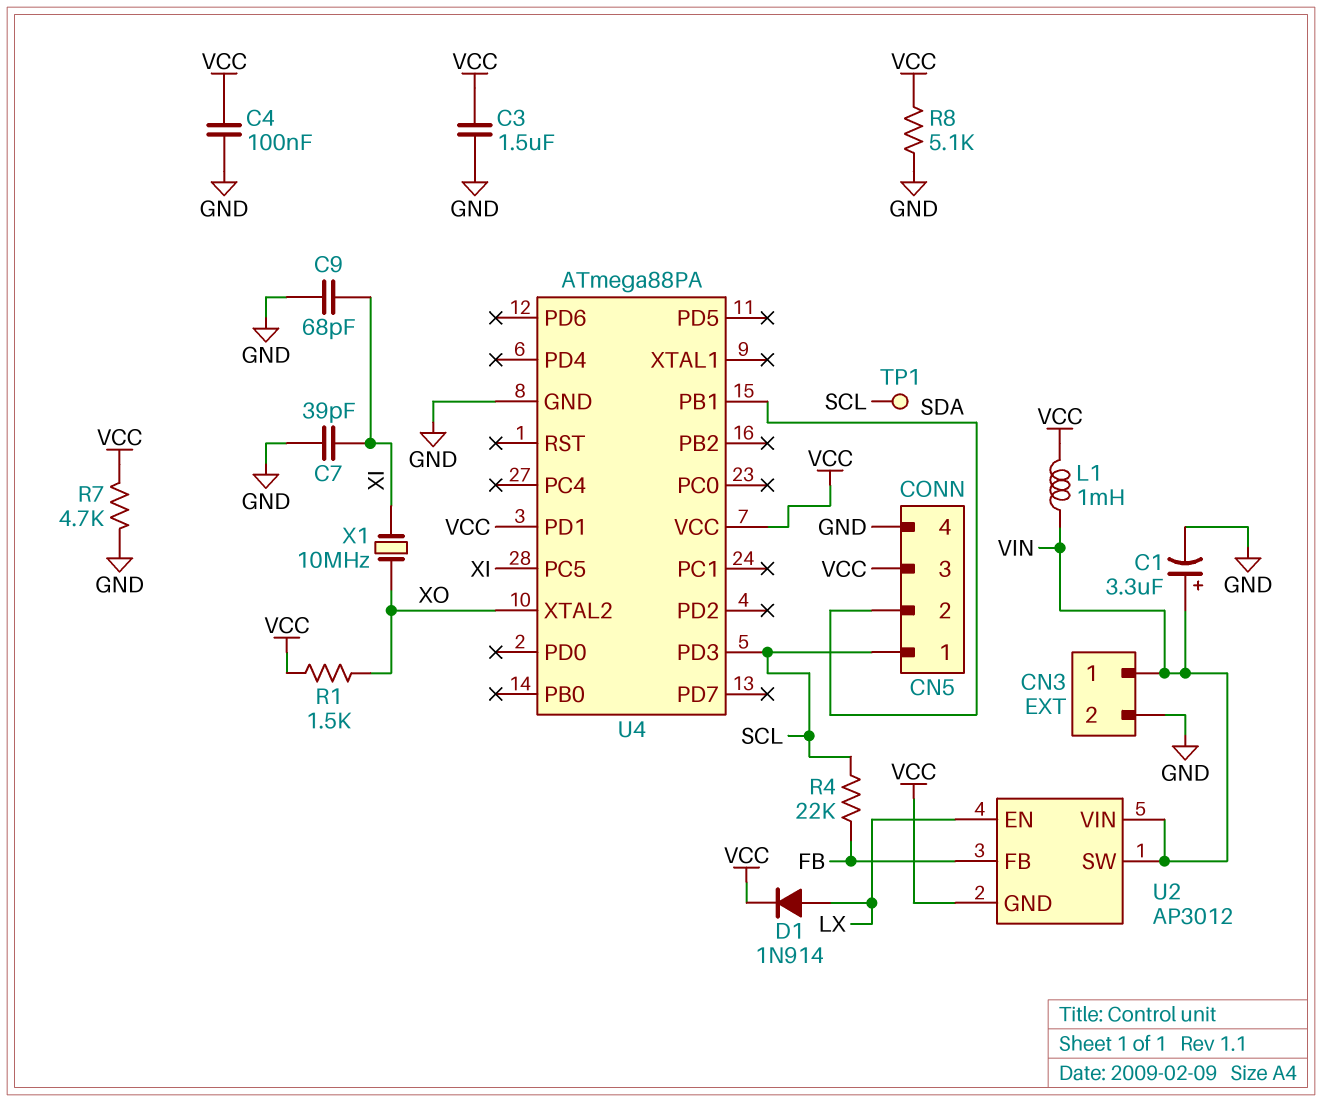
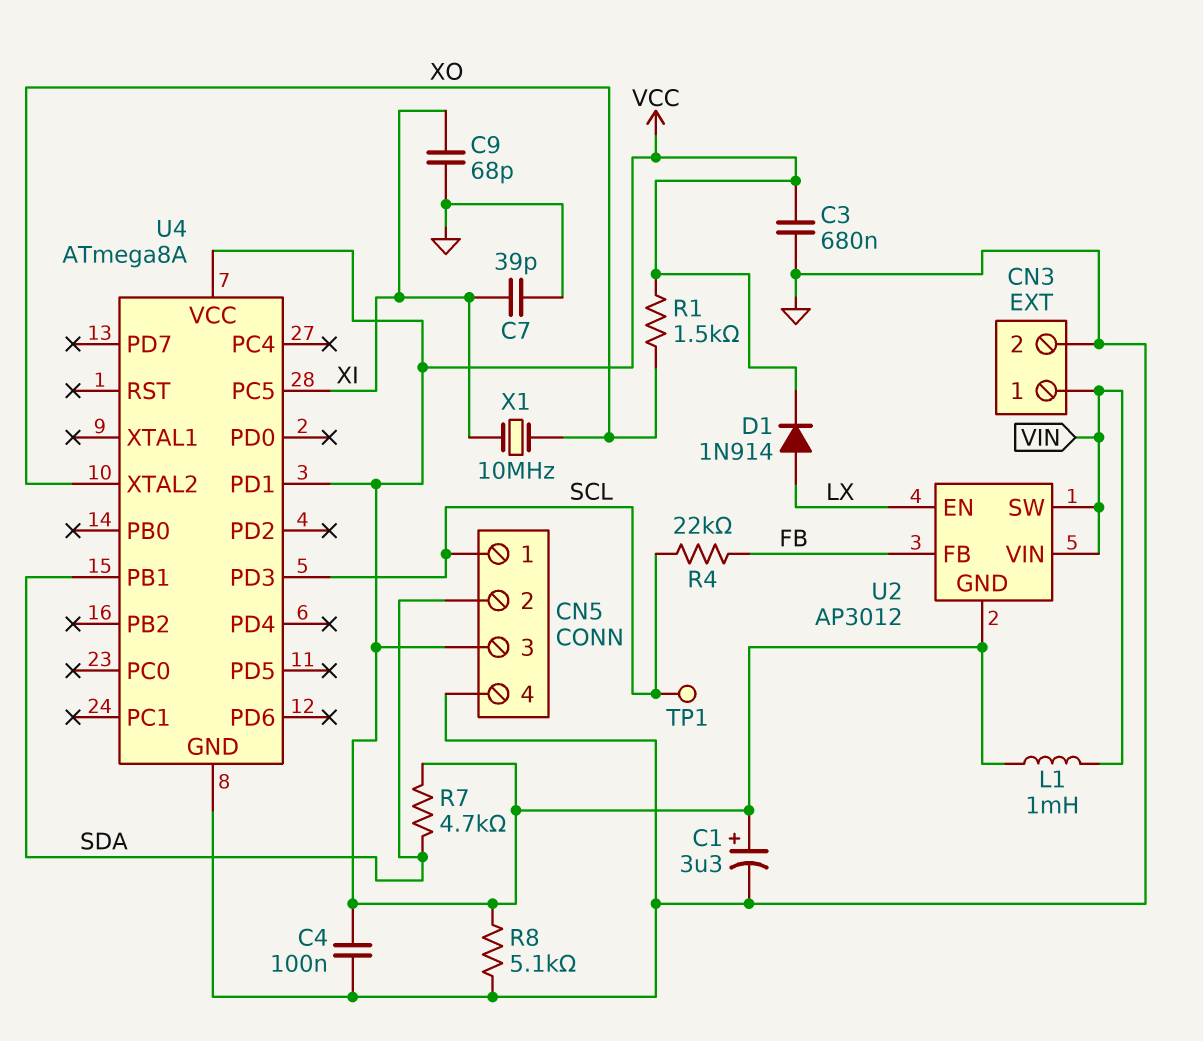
C1: 3.3uF (plus VIN, minus GND) -> 3.3uF (plus VCC, minus GND)
C3: 1.5uF (GND, VCC) -> 680nF (GND, VCC)
R7: 4.7k (GND, VCC) -> 4.7k (SDA, VCC)
U4: ATmega88PA -> ATmega8A

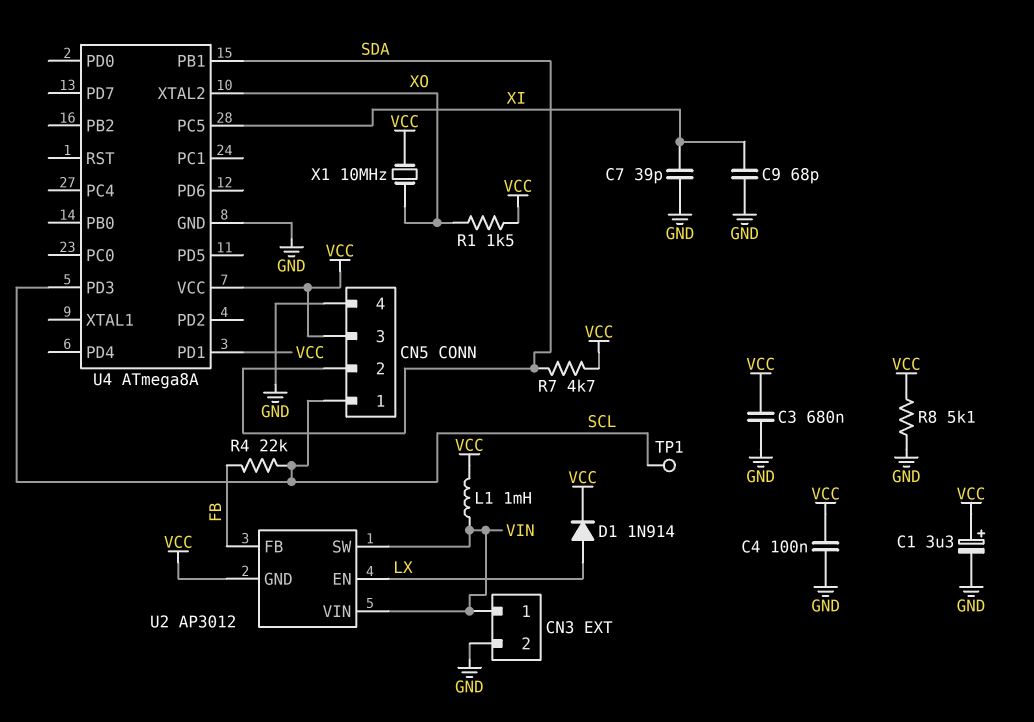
X1: 10MHz (XI, XO) -> 10MHz (VCC, XO)

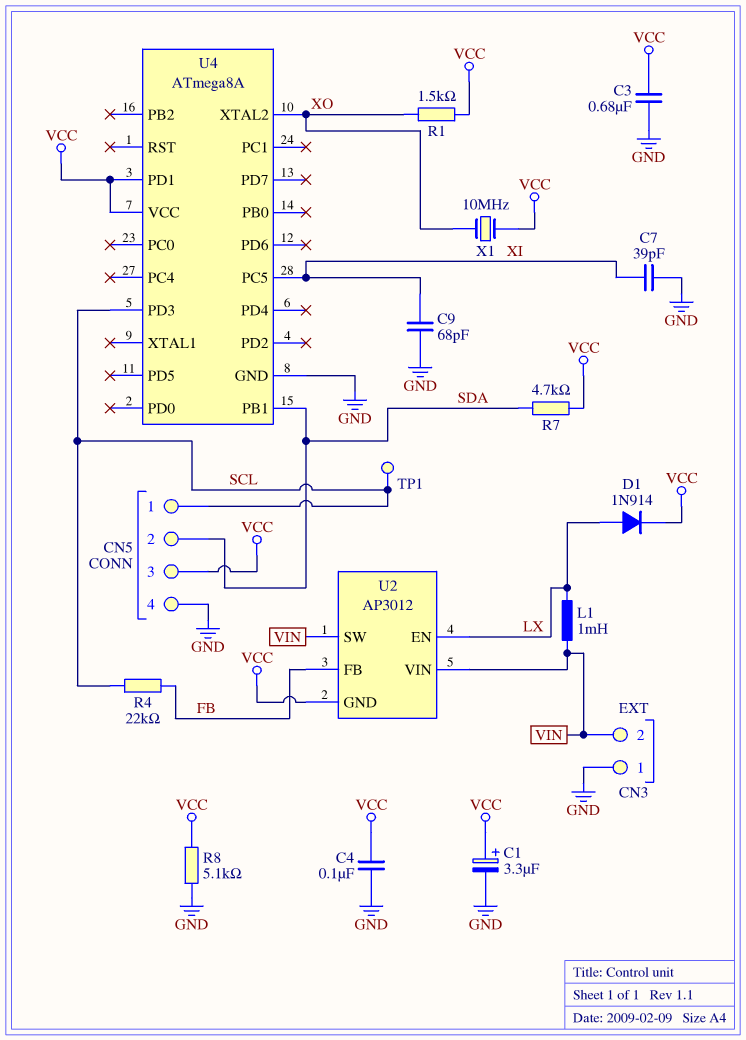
CN3 pin 1: VIN -> GND
CN3 pin 2: GND -> VIN
L1: 1mH (VCC, VIN) -> 1mH (LX, VIN)

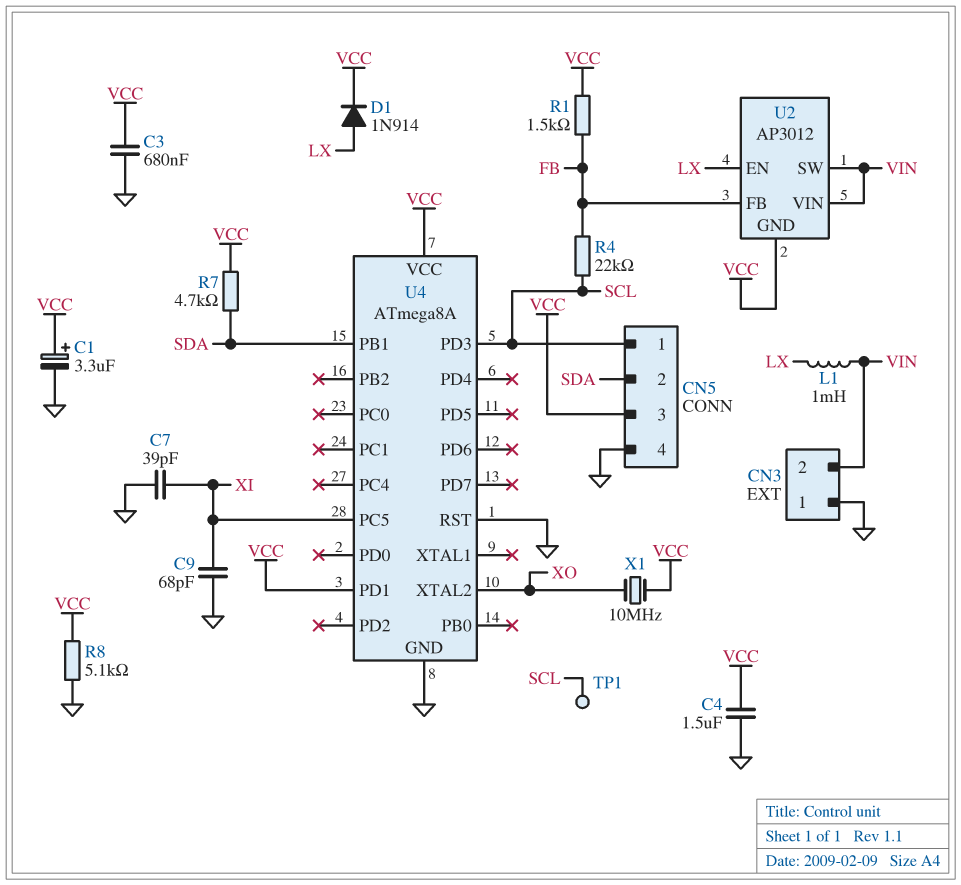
C4: 100nF (GND, VCC) -> 1.5uF (GND, VCC)
R1: 1.5k (VCC, XO) -> 1.5k (FB, VCC)
U4 pin RST: none -> GND

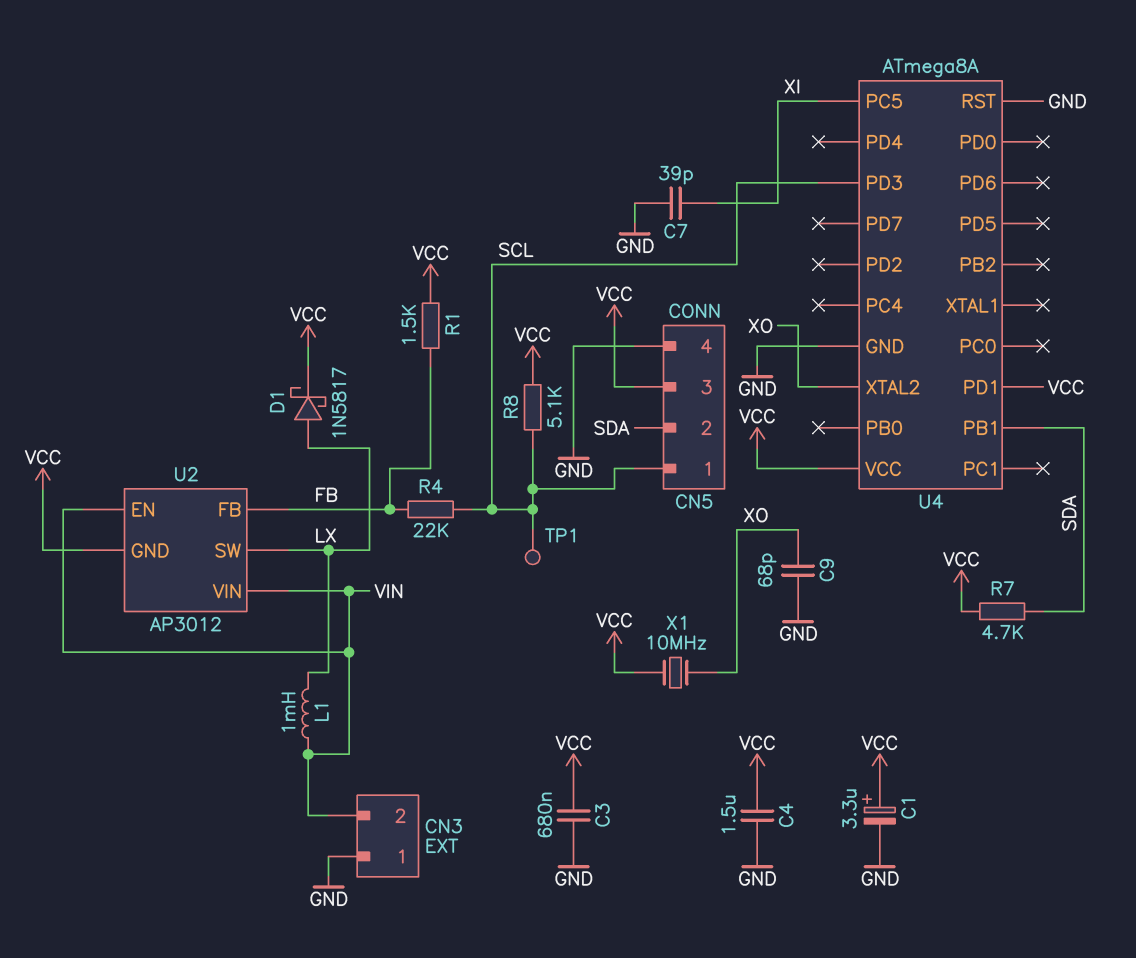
C9: 68pF (GND, XI) -> 68pF (GND, XO)
D1: diode 1N914 (A LX, K VCC) -> schottky 1N5817 (A LX, K VCC)
R8: 5.1k (GND, VCC) -> 5.1k (SCL, VCC)
U2 pin EN: LX -> VIN
U2 pin SW: VIN -> LX

